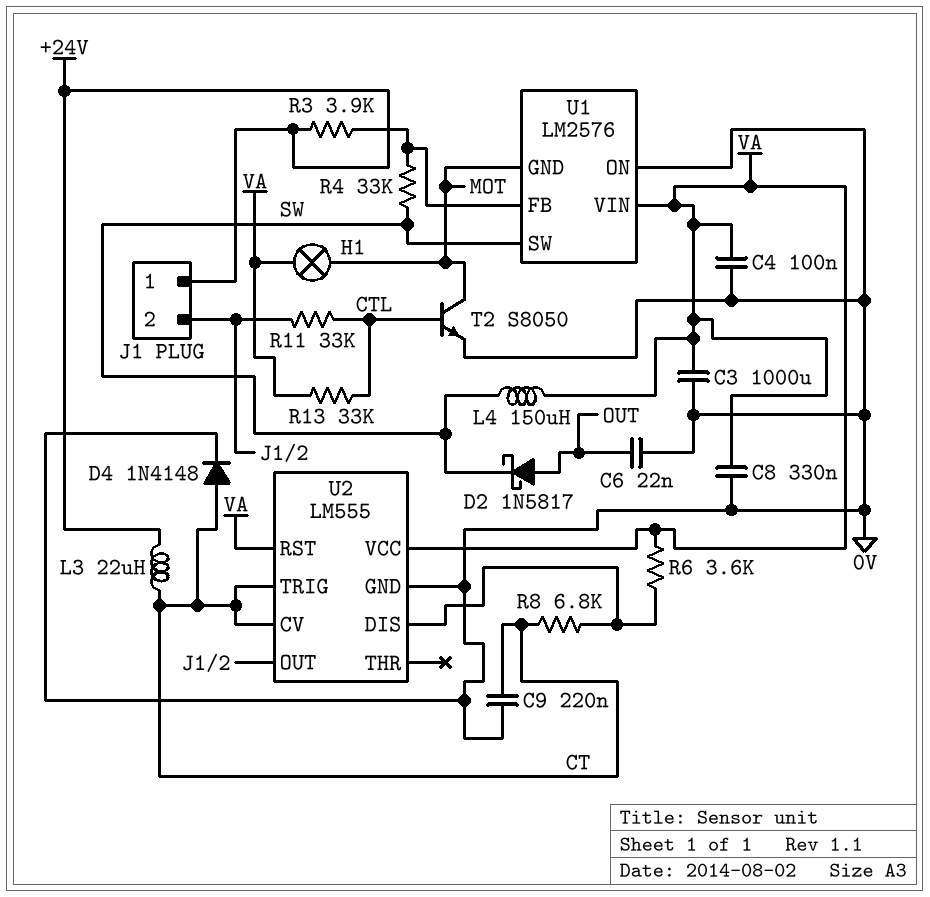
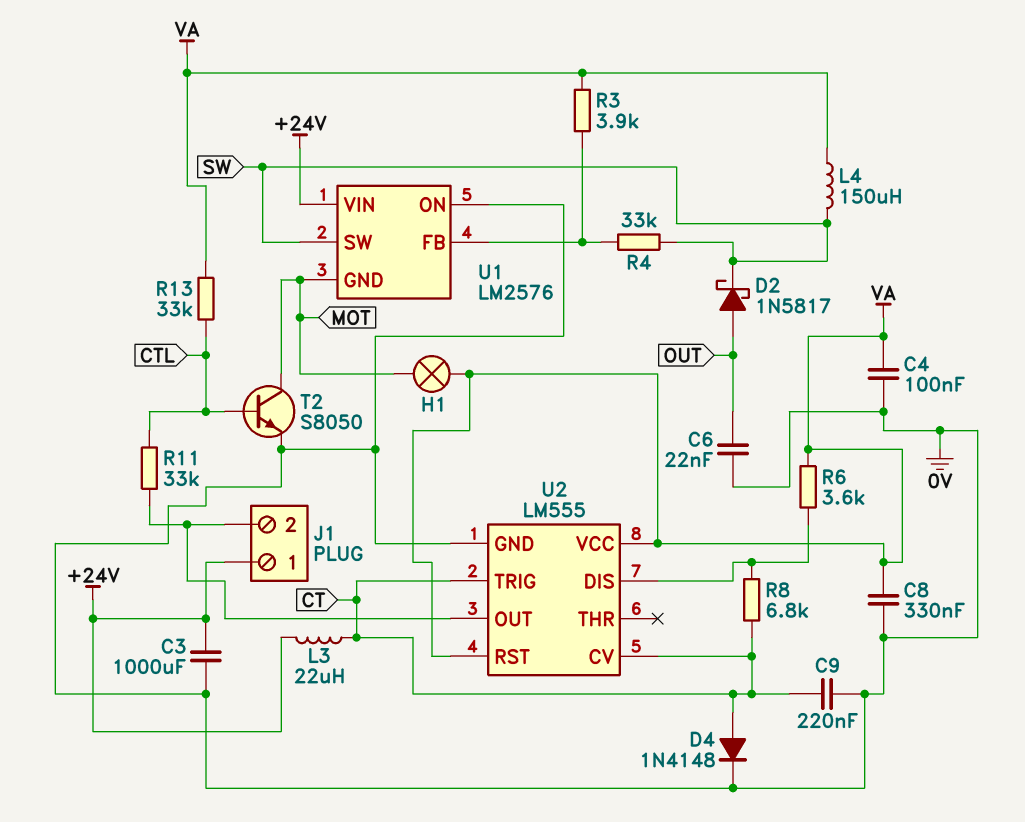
C3: 1000uF (0V, VA) -> 1000uF (+24V, 0V)
R3: 3.9k (+24V, U1/FB) -> 3.9k (U1/FB, VA)
U1 pin VIN: VA -> +24V

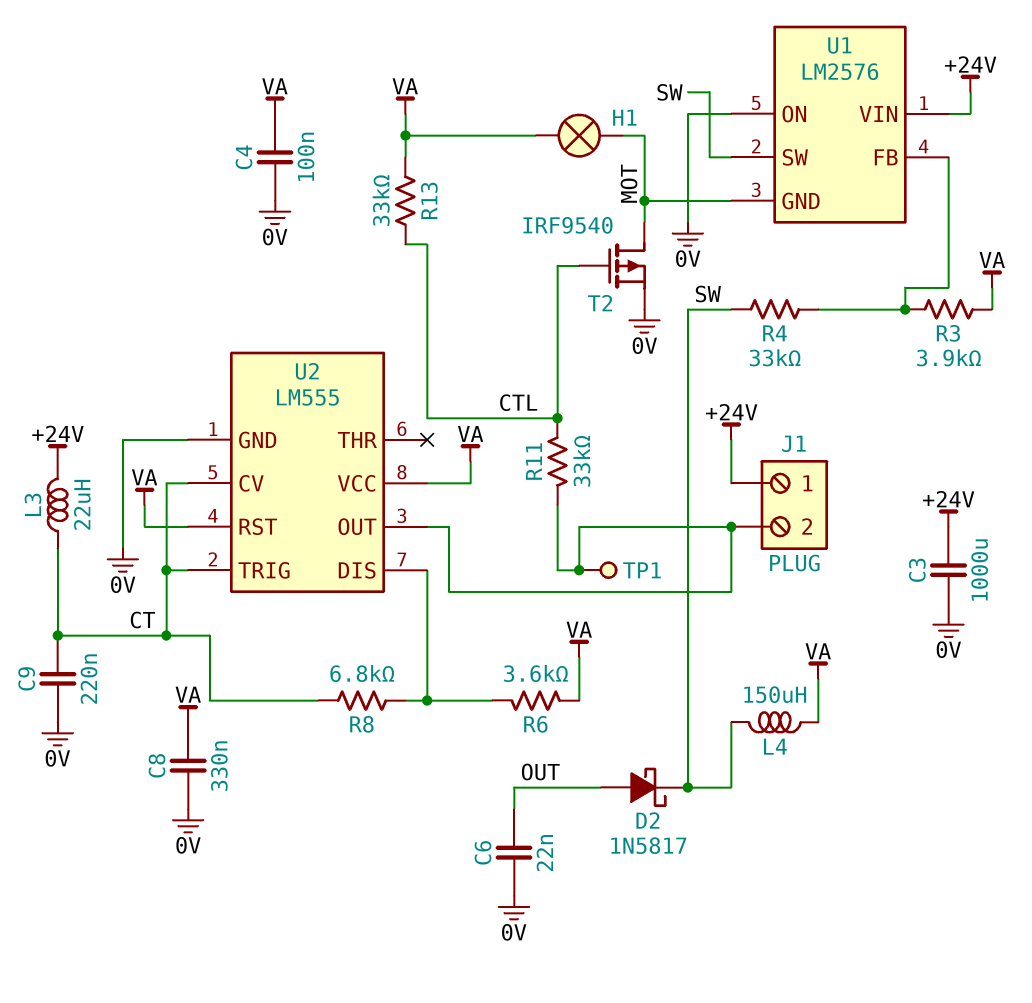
D4: diode 1N4148 (A CT, K 0V) -> none
T2: NPN S8050 (B CTL, C MOT, E 0V) -> PMOS IRF9540 (G CTL, D MOT, S 0V)
TP1: none -> test point (J1/2)

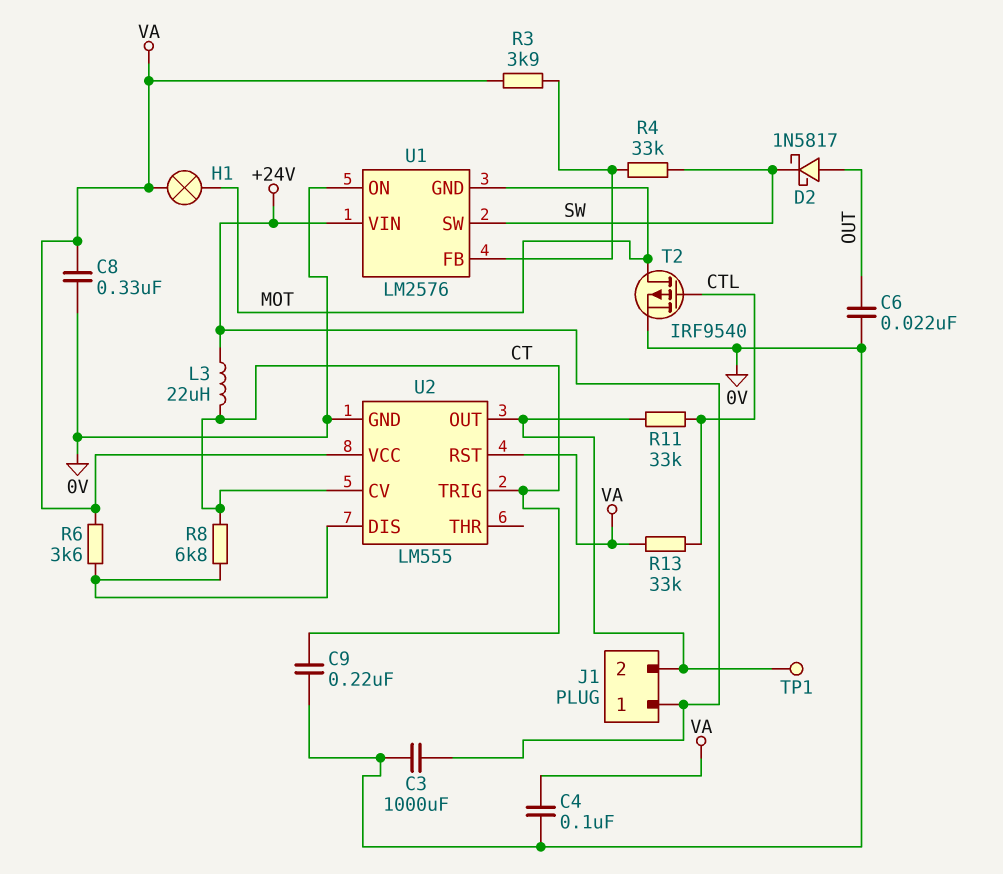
L4: 150uH (SW, VA) -> none

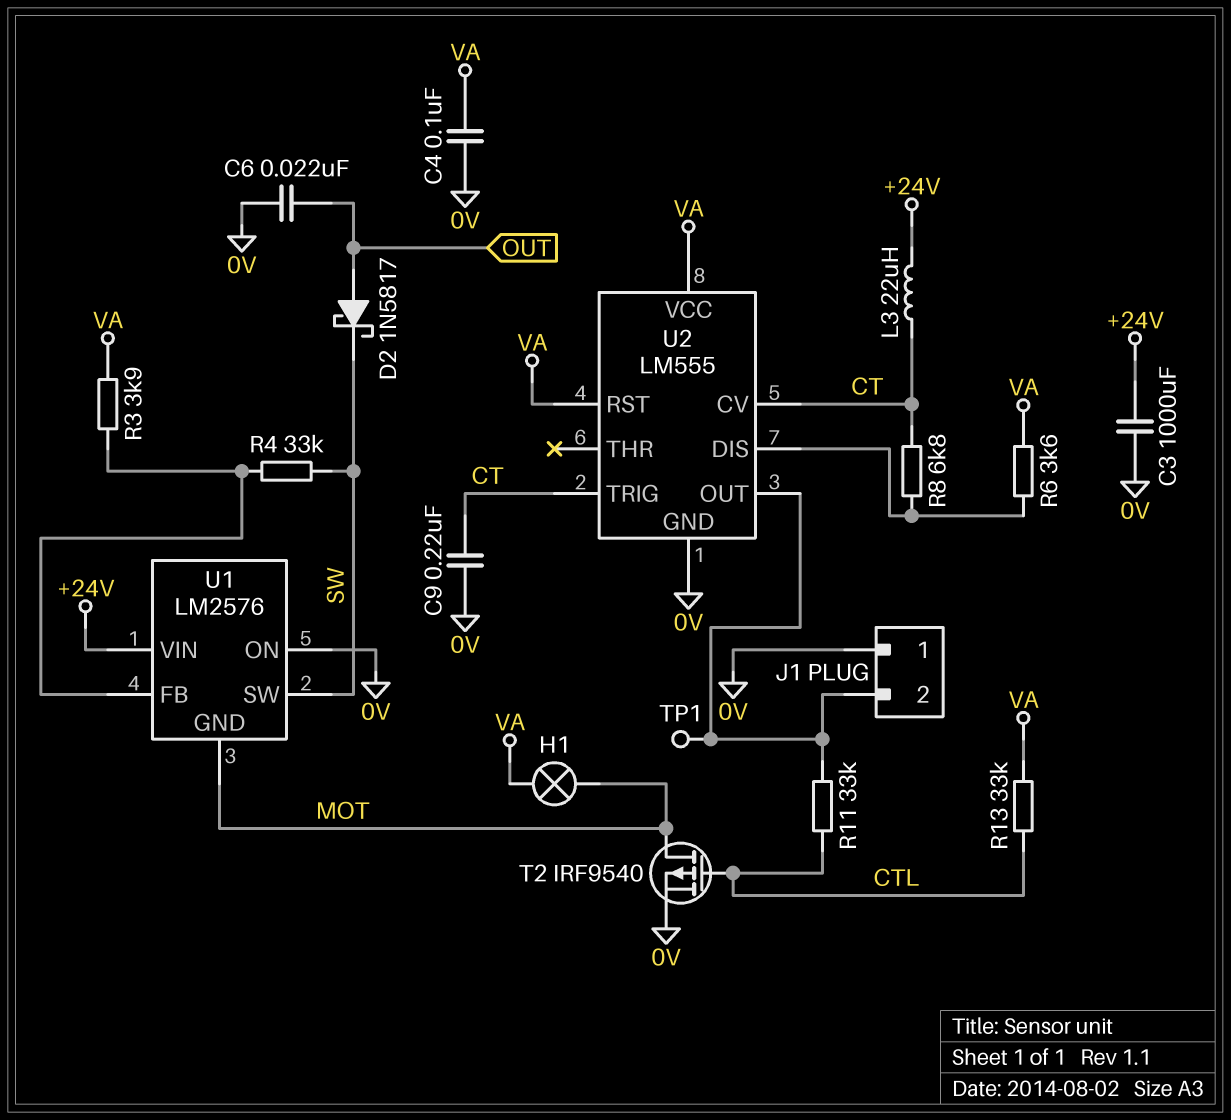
C8: 330nF (0V, VA) -> none
J1 pin 1: +24V -> 0V

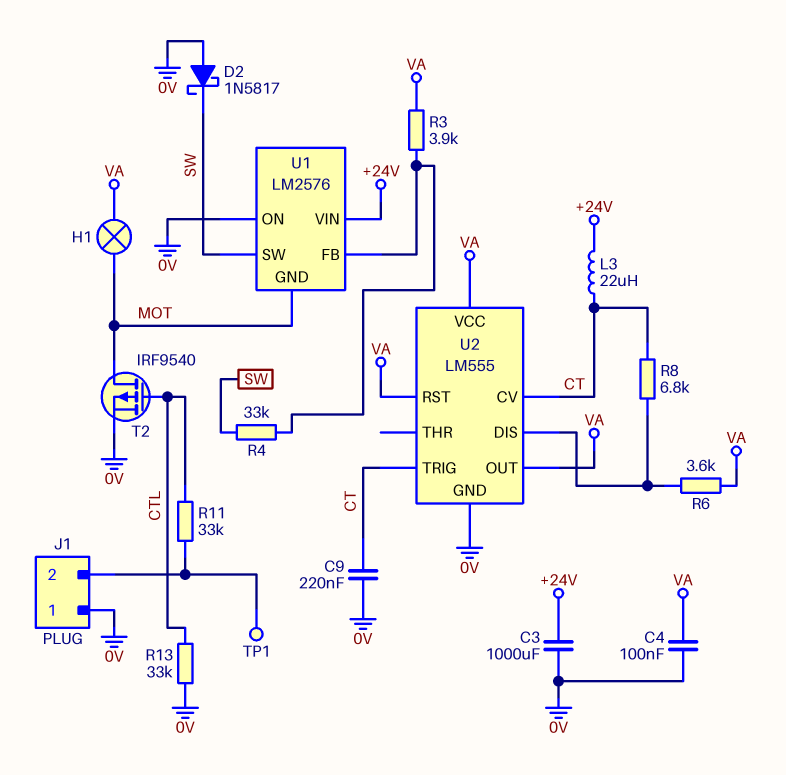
C6: 22nF (0V, OUT) -> none
D2: schottky 1N5817 (A OUT, K SW) -> schottky 1N5817 (A 0V, K SW)
R13: 33k (CTL, VA) -> 33k (0V, CTL)
U2 pin OUT: J1/2 -> VA

